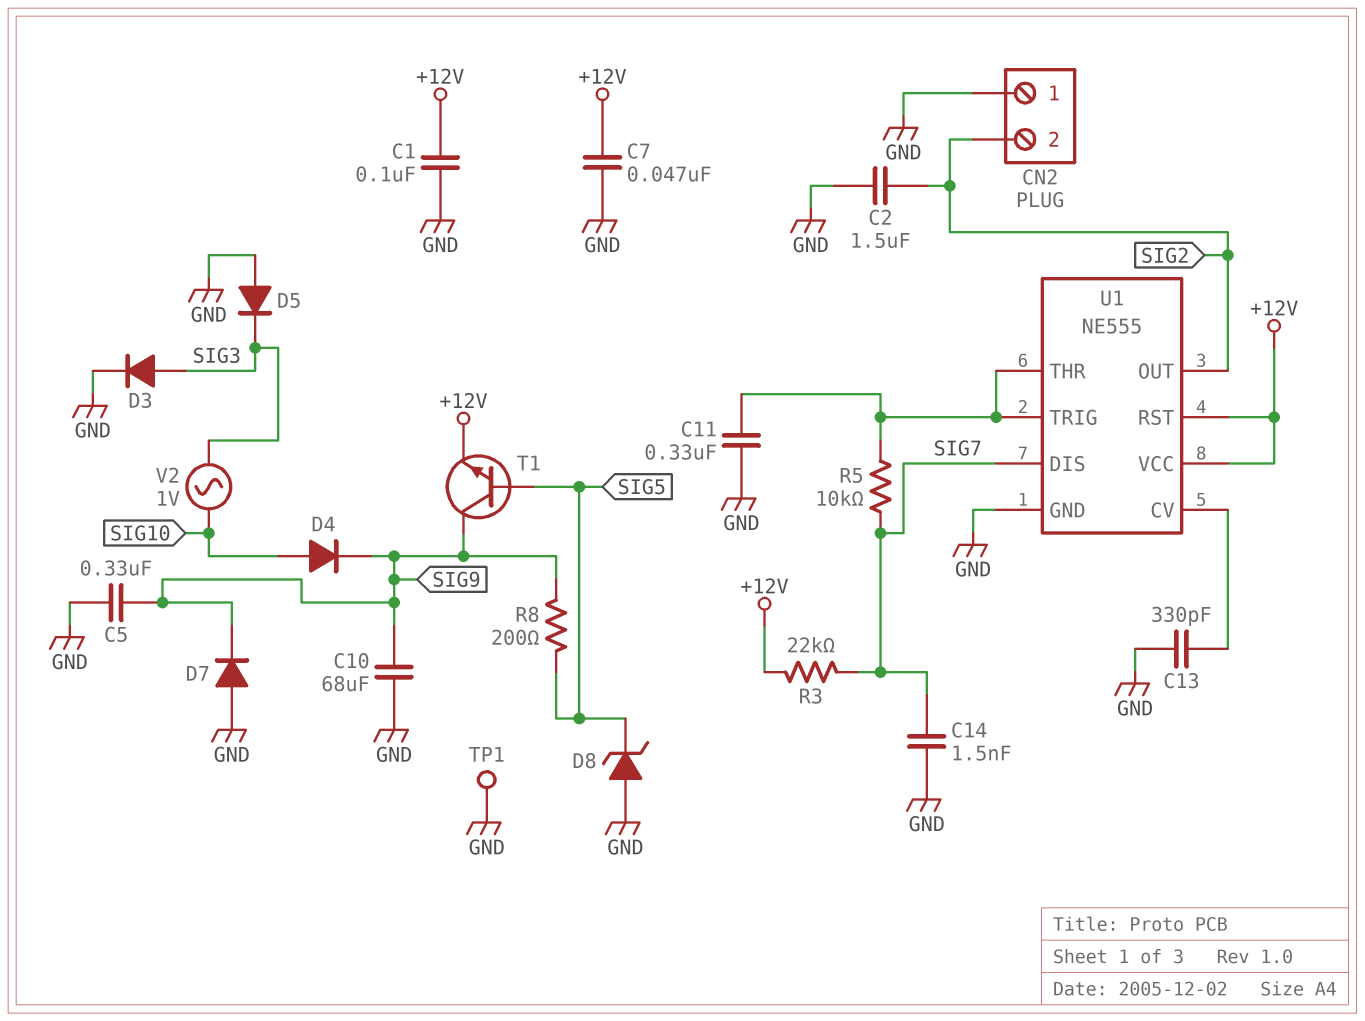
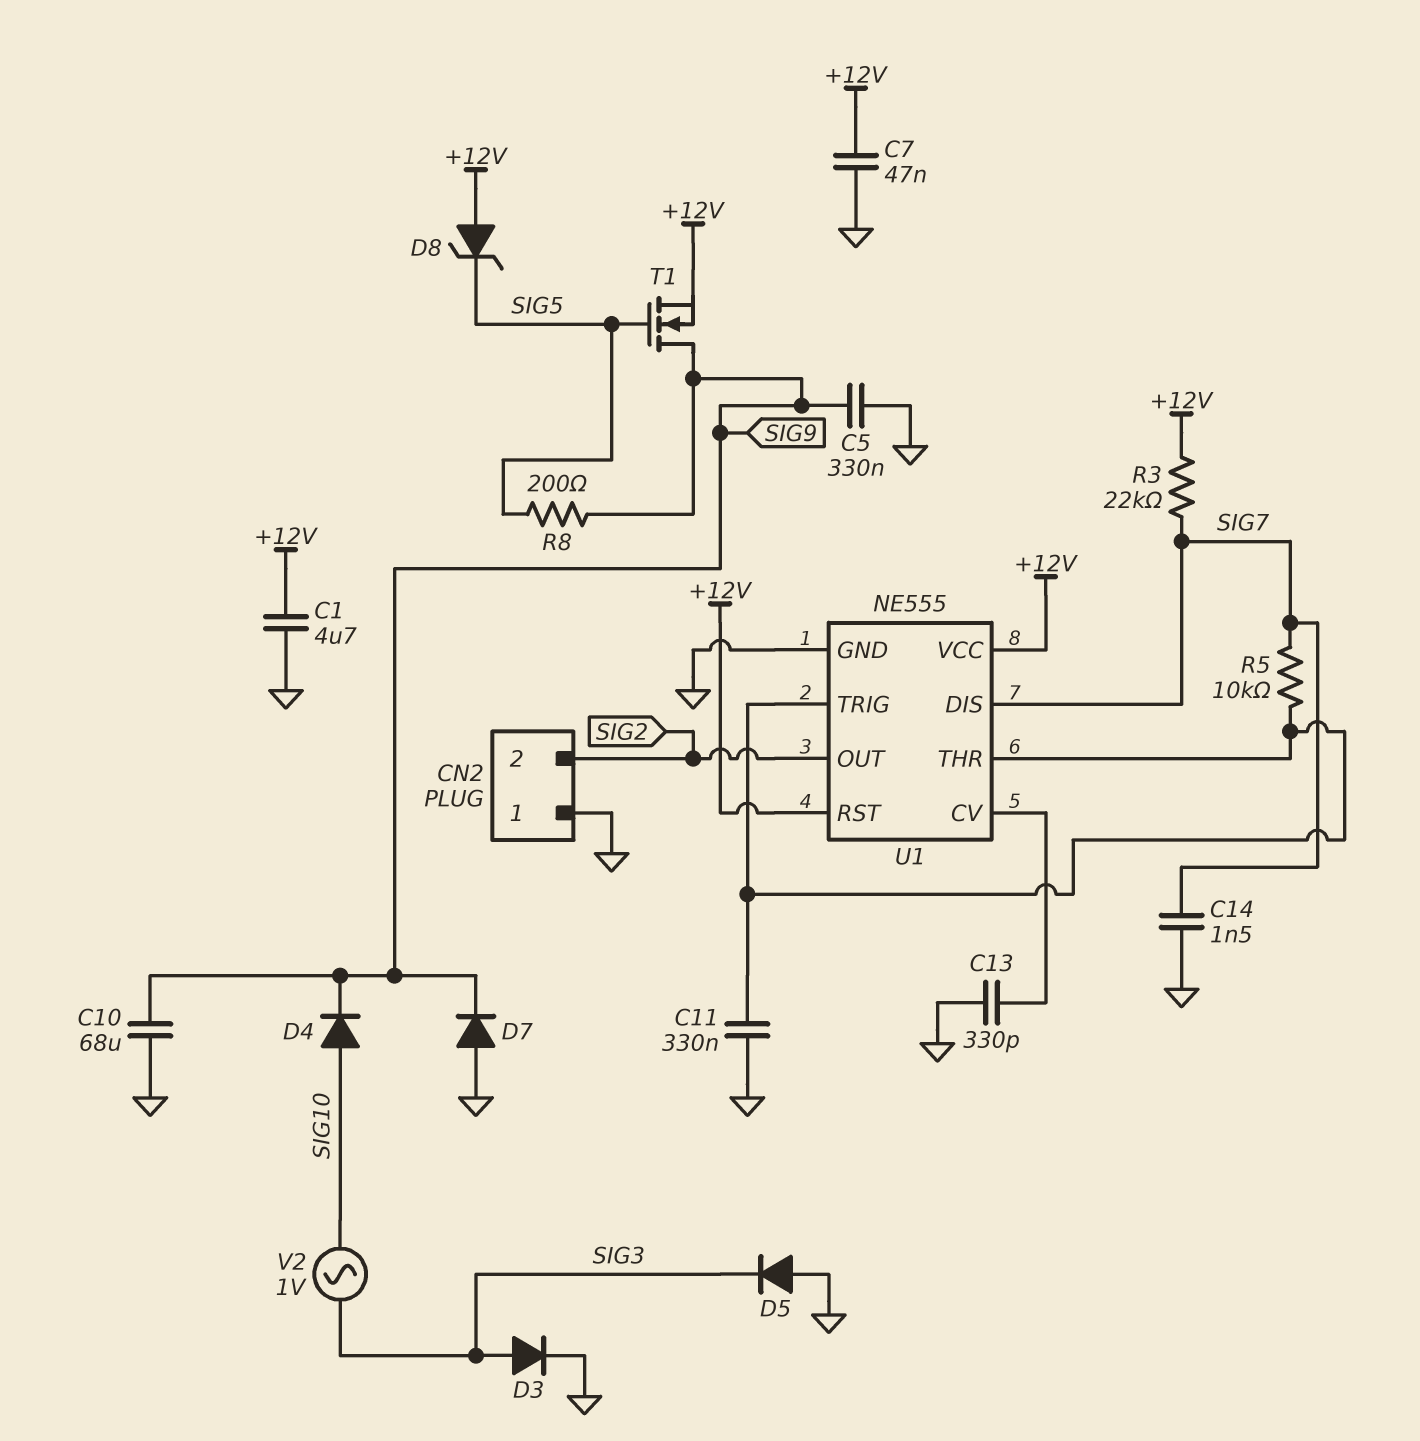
C1: 100nF (+12V, GND) -> 4.7uF (+12V, GND)
C2: 1.5uF (GND, SIG2) -> none
D8: zener (A GND, K SIG5) -> zener (A +12V, K SIG5)
T1: NPN (B SIG5, C SIG9, E +12V) -> NMOS (G SIG5, D SIG9, S +12V)
TP1: test point (GND) -> none

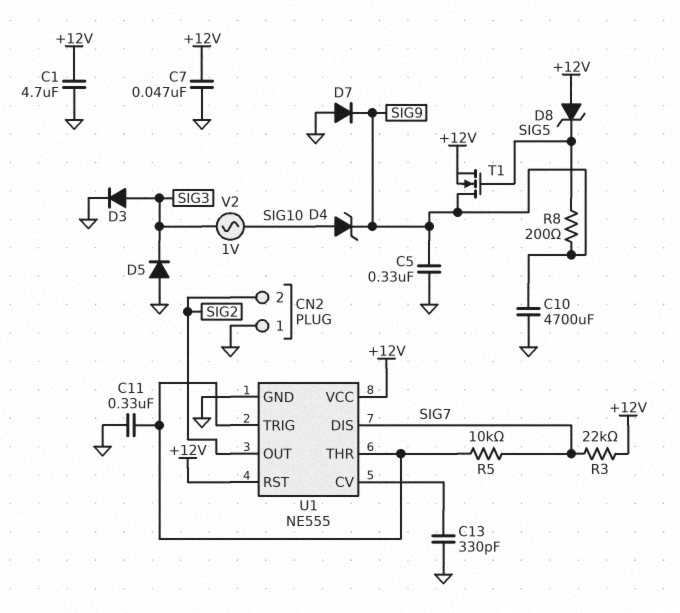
C10: 68uF (GND, SIG9) -> 4700uF (GND, SIG9)
C14: 1.5nF (GND, SIG7) -> none
D4: diode (A SIG10, K SIG9) -> zener (A SIG10, K SIG9)

